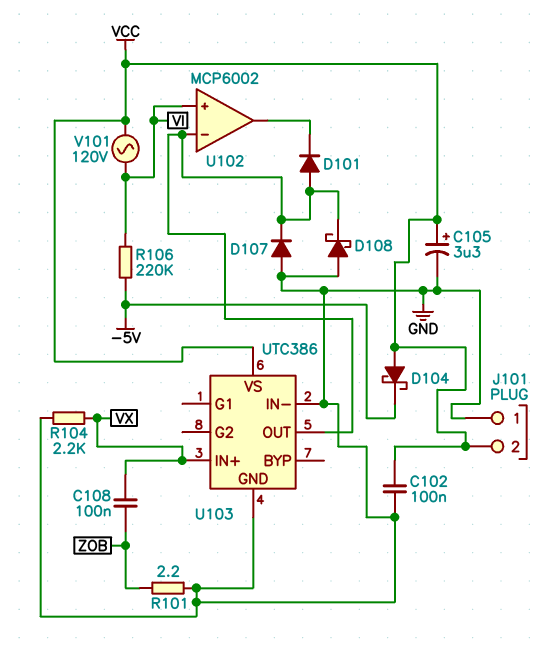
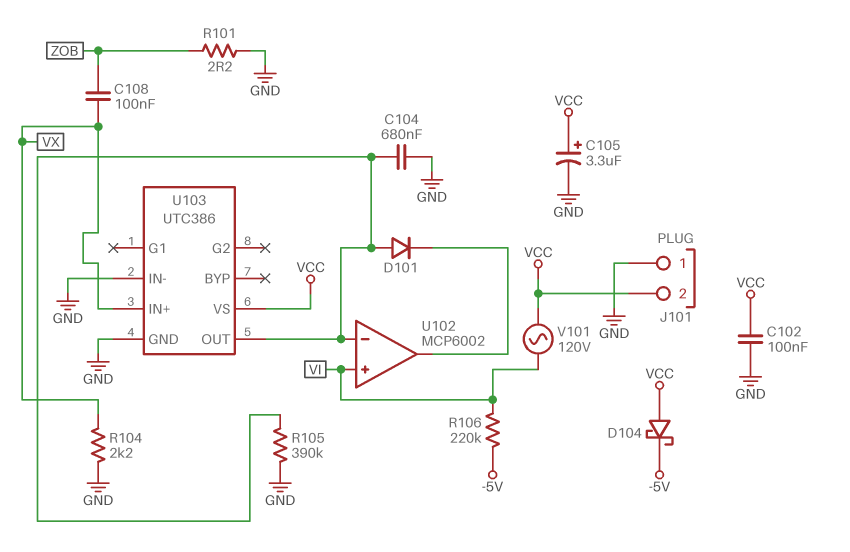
C104: none -> 680nF (GND, U102/in-)
D107: diode (A GND, K U102/in-) -> none
D108: schottky (A GND, K U102/in-) -> none
R105: none -> 390k (GND, U102/in-)

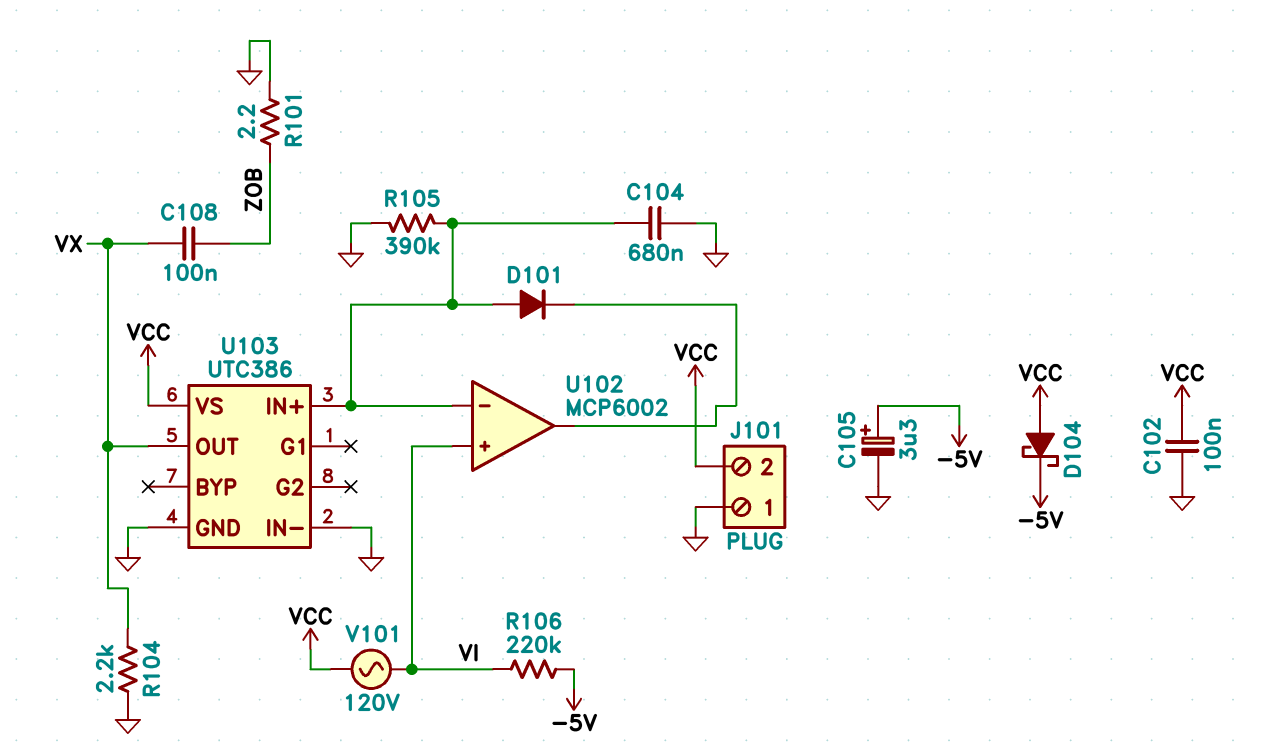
C105: 3.3uF (plus VCC, minus GND) -> 3.3uF (plus -5V, minus GND)
U103 pin IN+: VX -> U102/in-
U103 pin OUT: U102/in- -> VX

